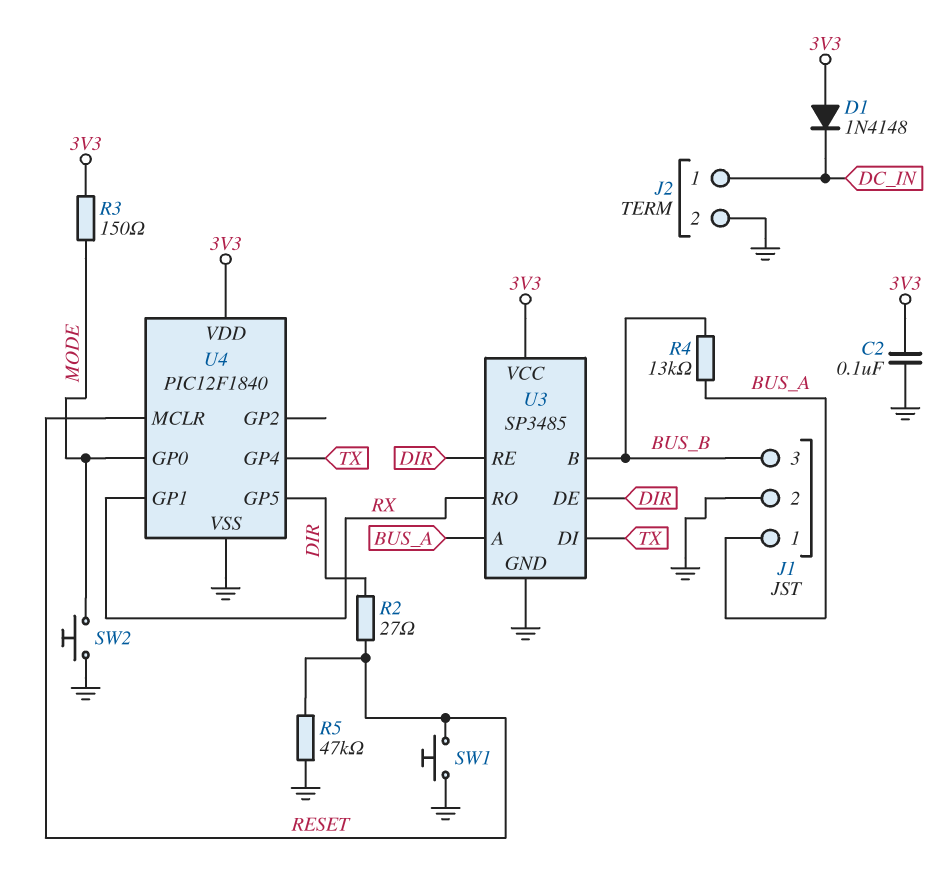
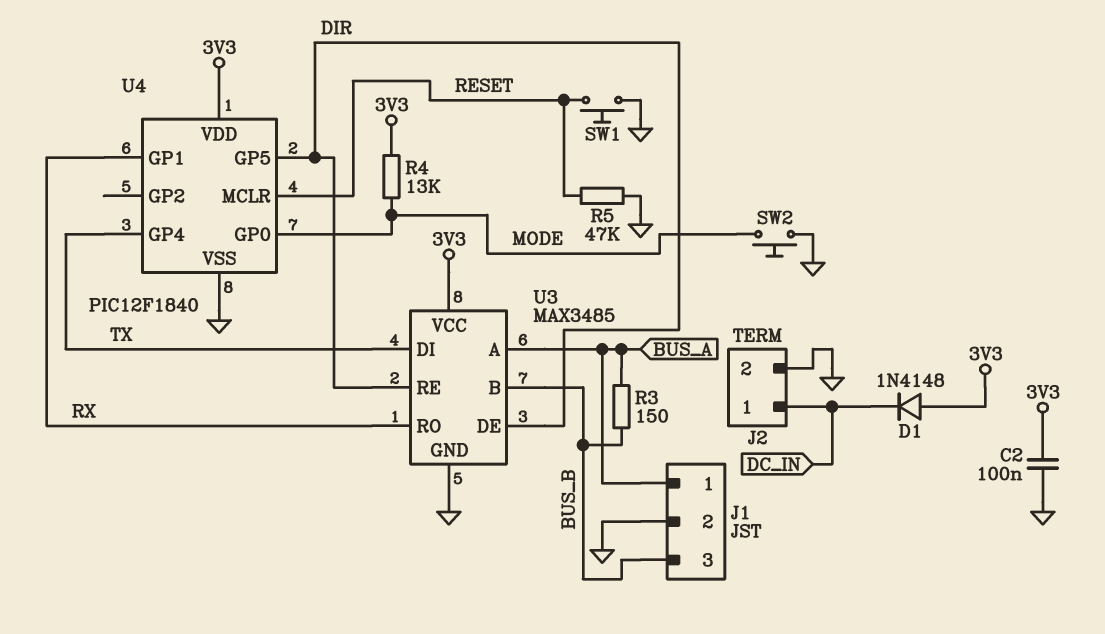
R2: 27 (DIR, RESET) -> none
R3: 150 (3V3, MODE) -> 150 (BUS_A, BUS_B)
R4: 13k (BUS_A, BUS_B) -> 13k (3V3, MODE)
U3: SP3485 -> MAX3485

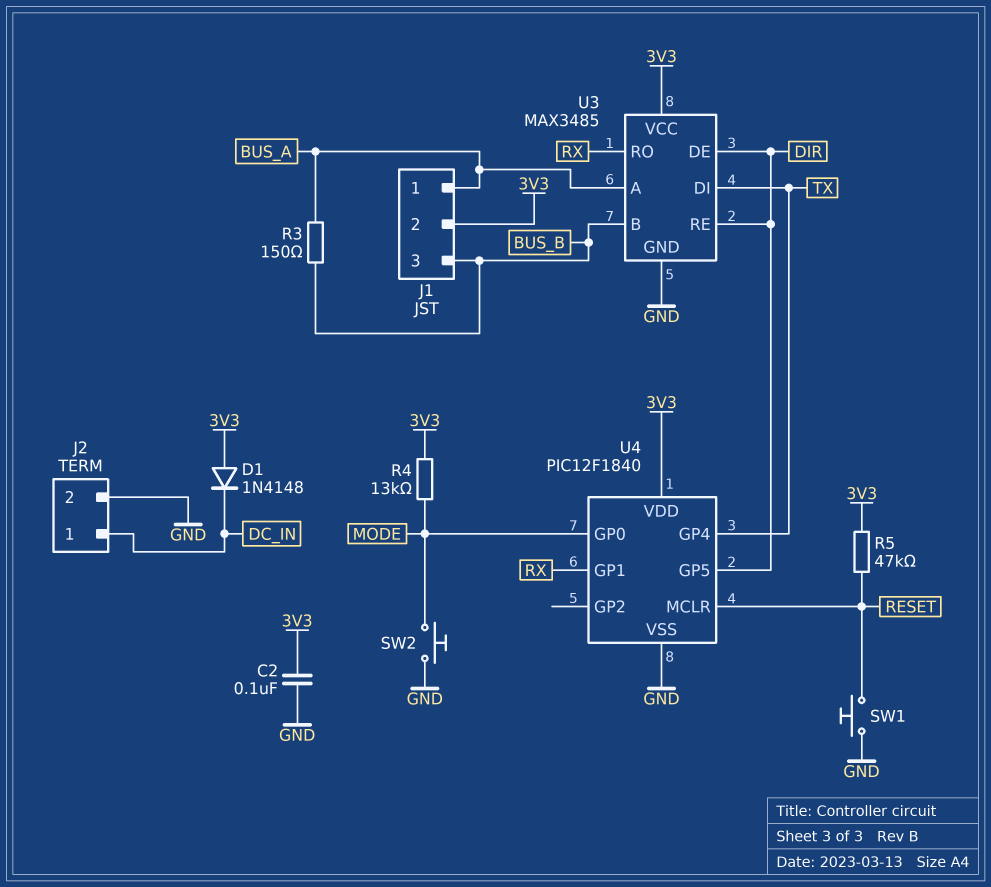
J1 pin 2: GND -> 3V3
R5: 47k (GND, RESET) -> 47k (3V3, RESET)

